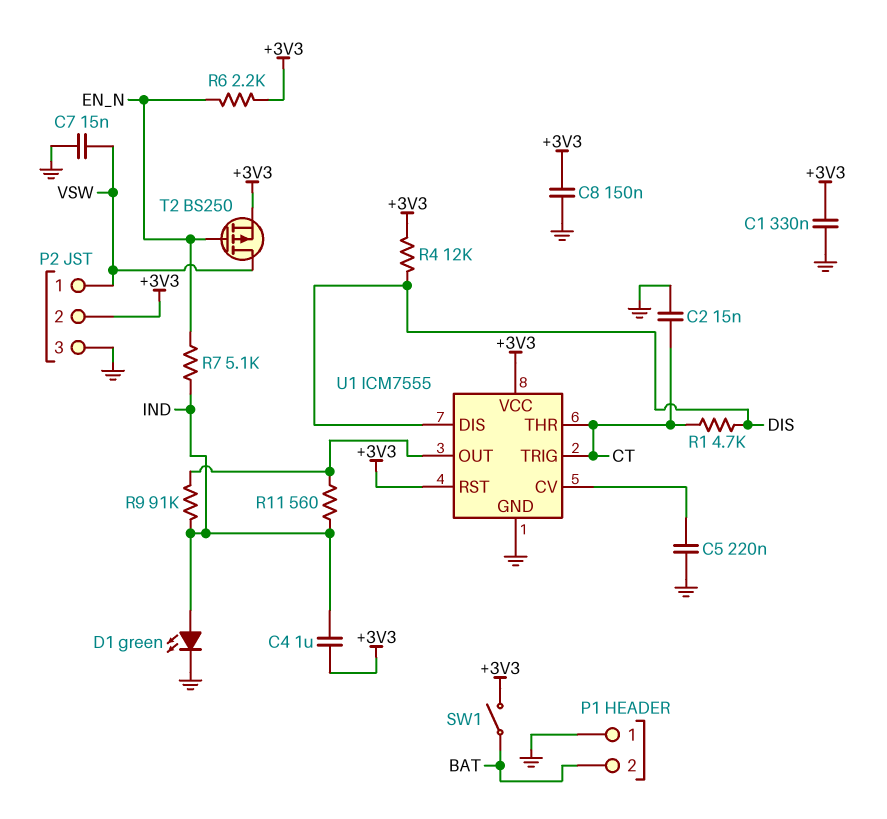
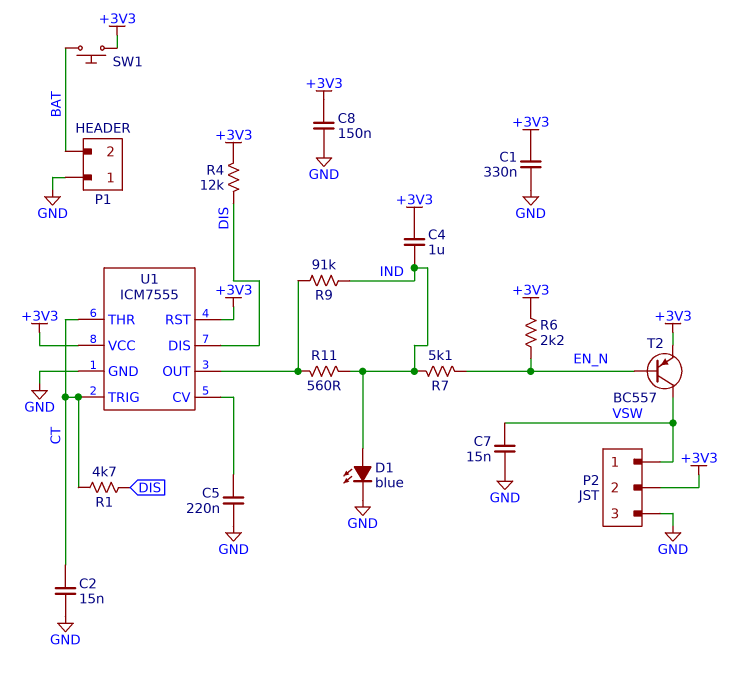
D1: LED green (A IND, K GND) -> LED blue (A IND, K GND)
SW1: switch (+3V3, BAT) -> button (+3V3, BAT)
T2: PMOS BS250 (G EN_N, D VSW, S +3V3) -> PNP BC557 (B EN_N, C VSW, E +3V3)

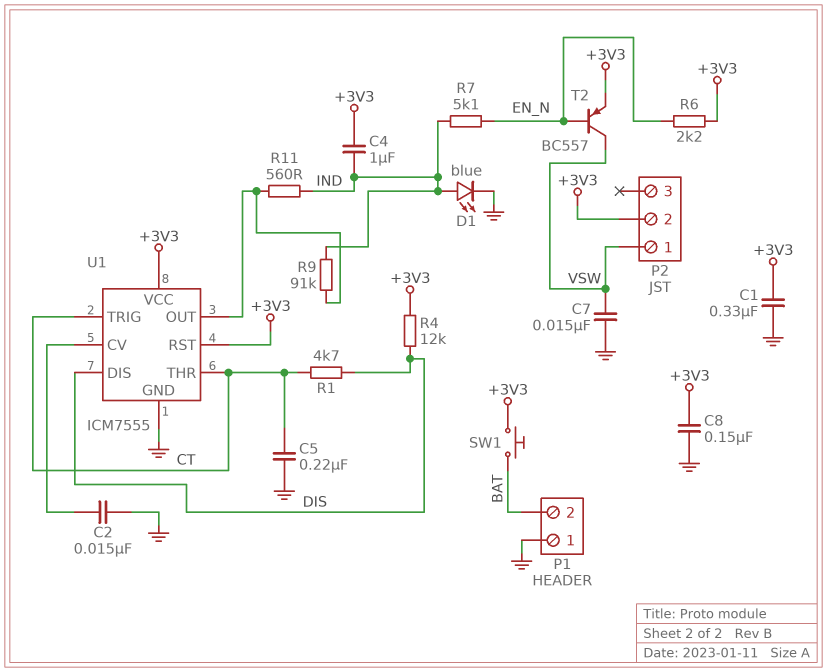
C2: 15nF (CT, GND) -> 15nF (GND, U1/CV)
C5: 220nF (GND, U1/CV) -> 220nF (CT, GND)
P2 pin 3: GND -> none

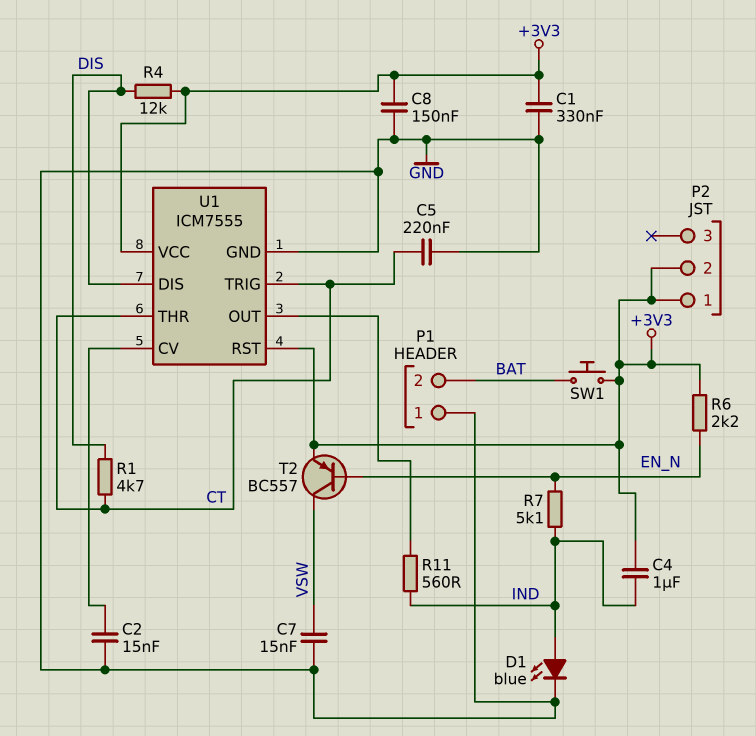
P2 pin 1: VSW -> +3V3
R9: 91k (IND, U1/OUT) -> none

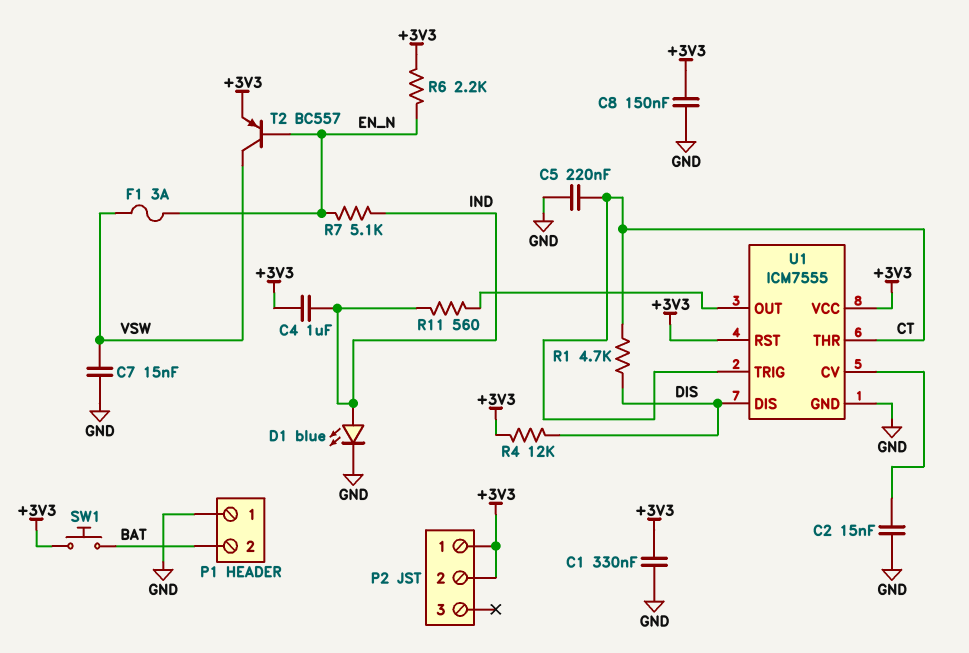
F1: none -> 3A (EN_N, VSW)

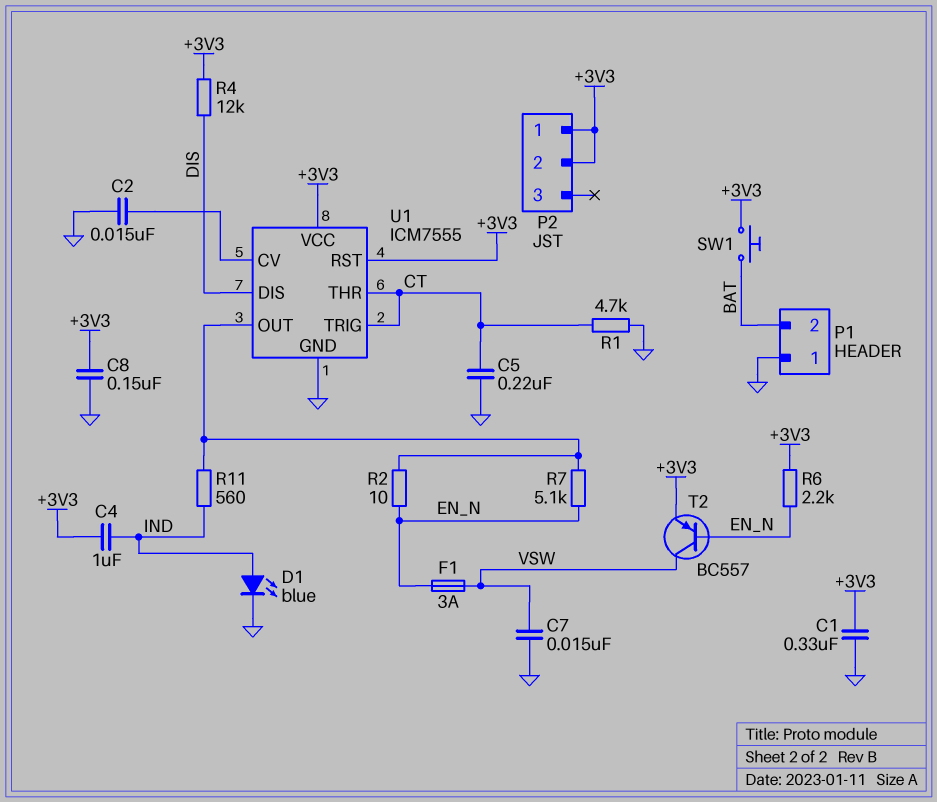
R1: 4.7k (CT, DIS) -> 4.7k (CT, GND)
R2: none -> 10 (EN_N, U1/OUT)
R7: 5.1k (EN_N, IND) -> 5.1k (EN_N, U1/OUT)

